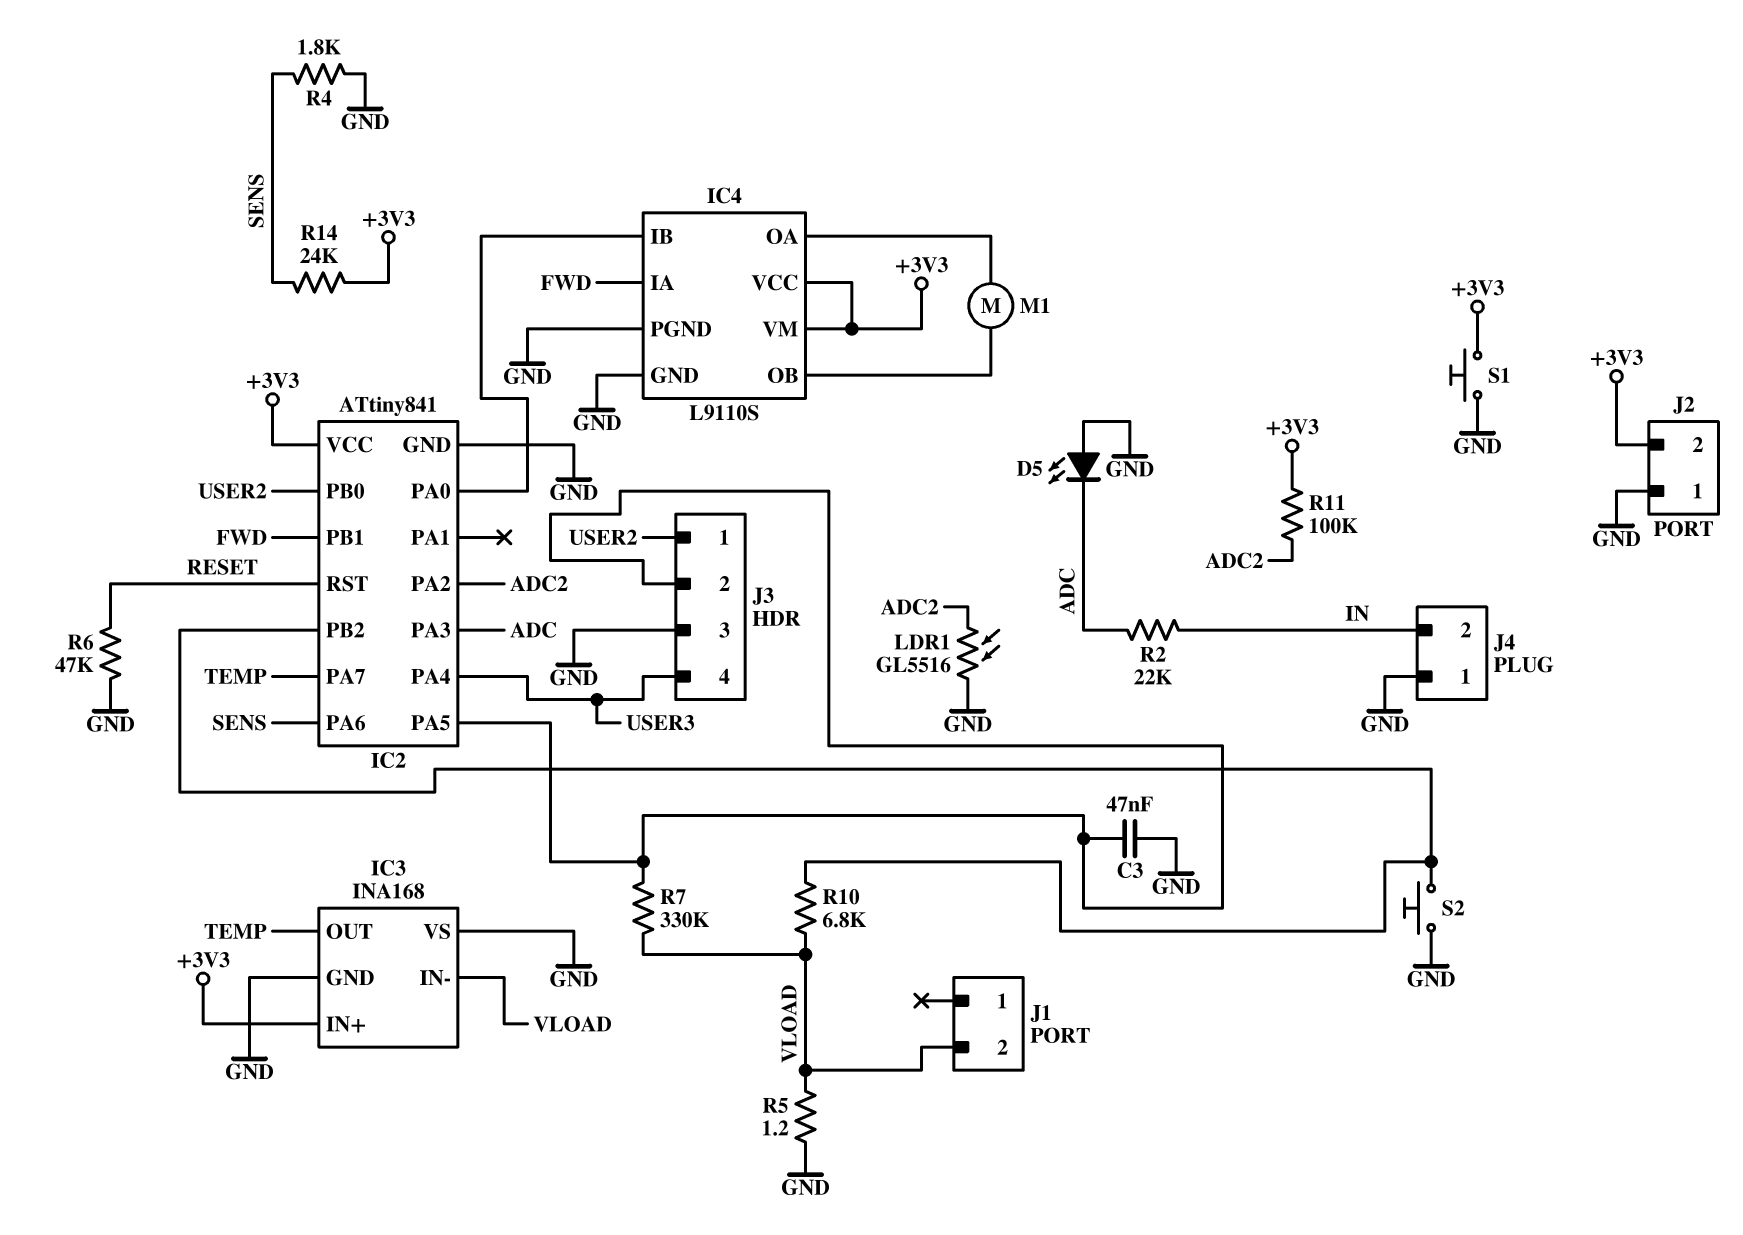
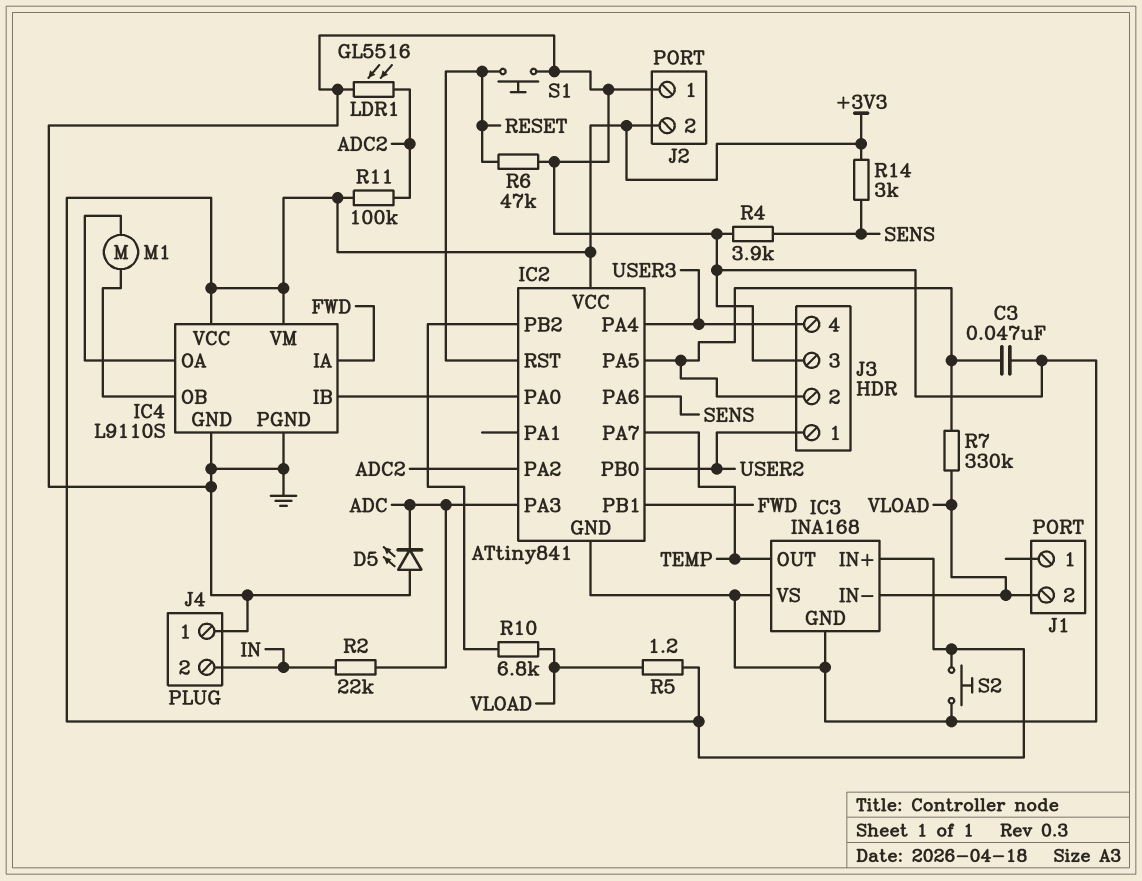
R4: 1.8k (GND, SENS) -> 3.9k (GND, SENS)
R5: 1.2 (GND, VLOAD) -> 1.2 (+3V3, VLOAD)
R14: 24k (+3V3, SENS) -> 3k (+3V3, SENS)
S1: button (+3V3, GND) -> button (GND, RESET)
S2: button (GND, IC2/PB2) -> button (+3V3, GND)

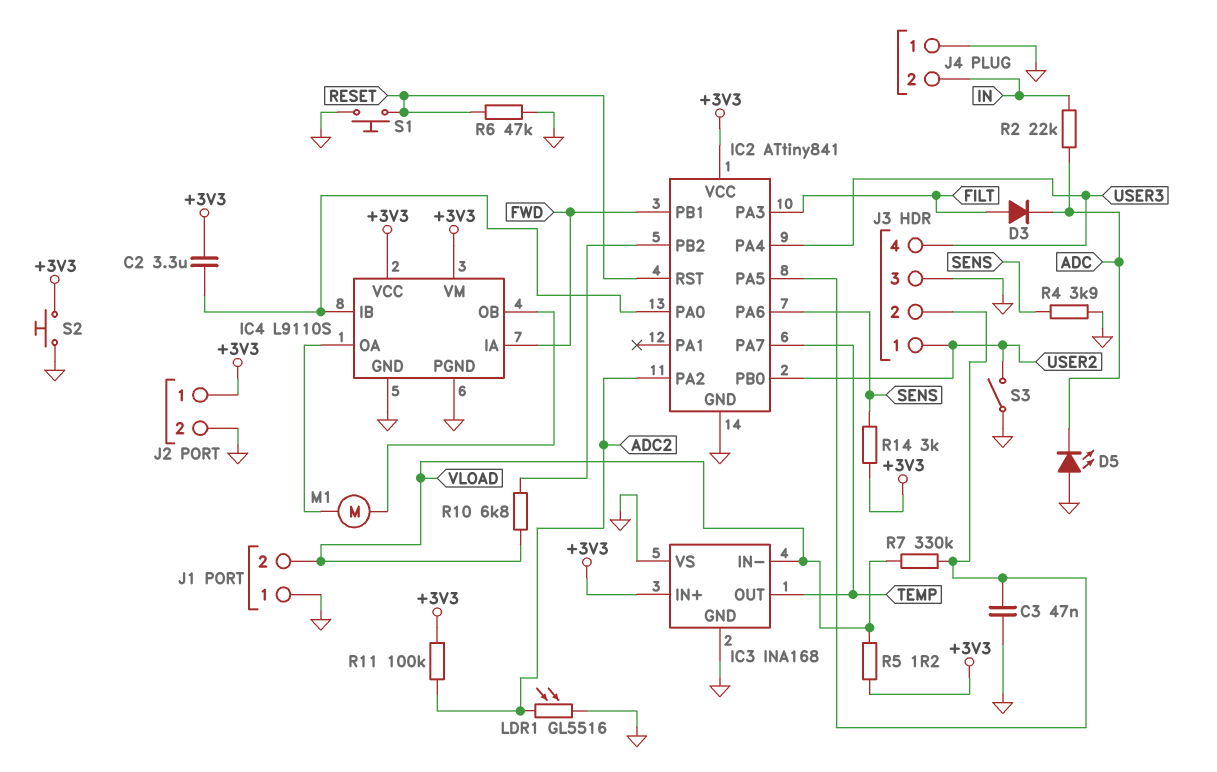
C2: none -> 3.3uF (+3V3, IC2/PA0)
D3: none -> diode (A FILT, K ADC)
IC2 pin PA3: ADC -> FILT
J1 pin 1: none -> GND
J2 pin 1: GND -> +3V3
J2 pin 2: +3V3 -> GND
S3: none -> switch (GND, USER2)

